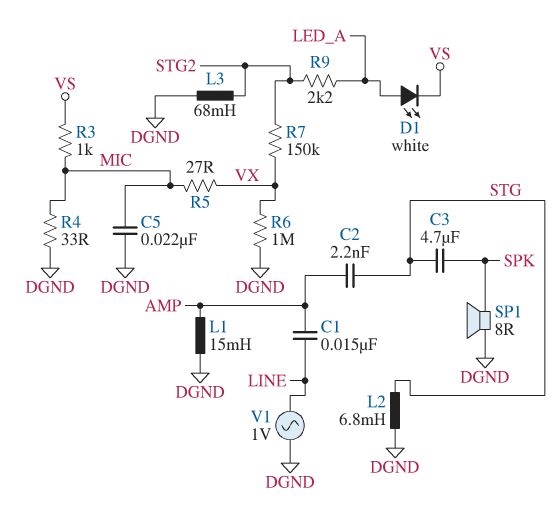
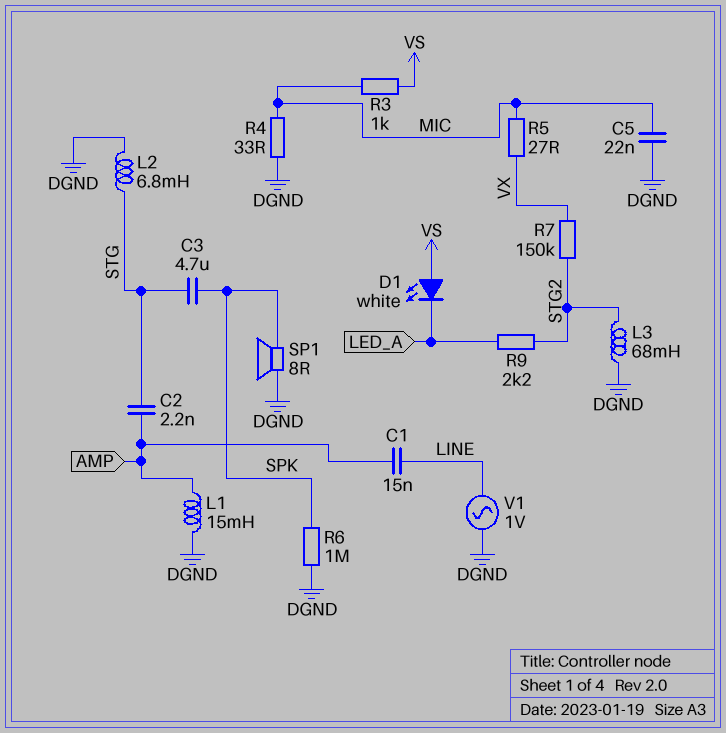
D1: LED white (A LED_A, K VS) -> LED white (A VS, K LED_A)
R6: 1M (DGND, VX) -> 1M (DGND, SPK)

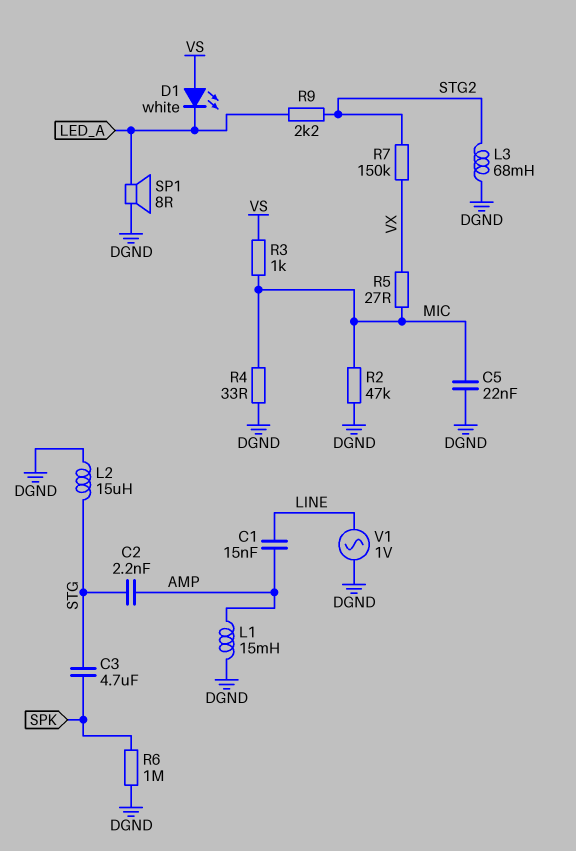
L2: 6.8mH (DGND, STG) -> 15uH (DGND, STG)
R2: none -> 47k (DGND, MIC)
SP1: speaker 8R (DGND, SPK) -> speaker 8R (DGND, LED_A)

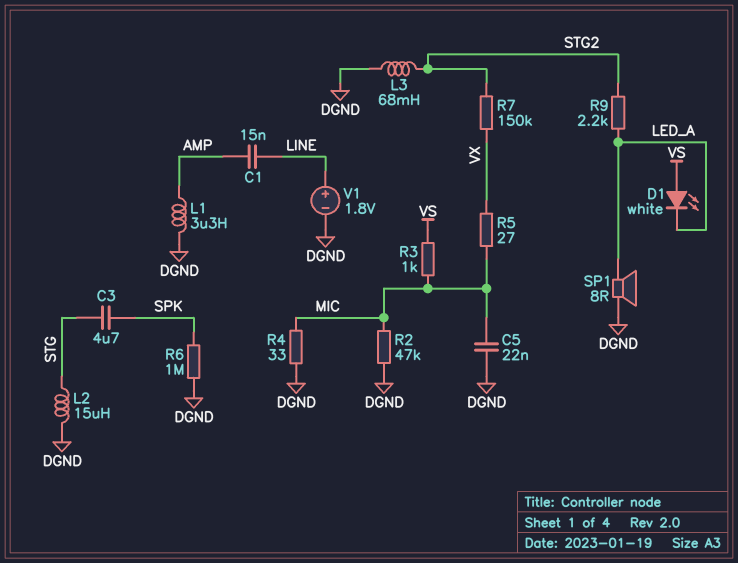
C2: 2.2nF (AMP, STG) -> none
L1: 15mH (AMP, DGND) -> 3.3uH (AMP, DGND)
V1: AC 1V (DGND, LINE) -> 1.8V (plus LINE, minus DGND)

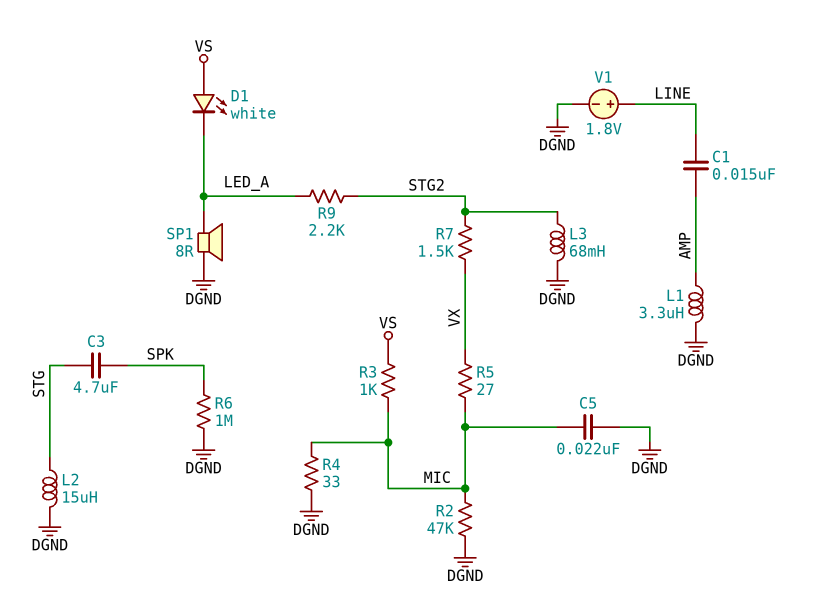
R7: 150k (STG2, VX) -> 1.5k (STG2, VX)

